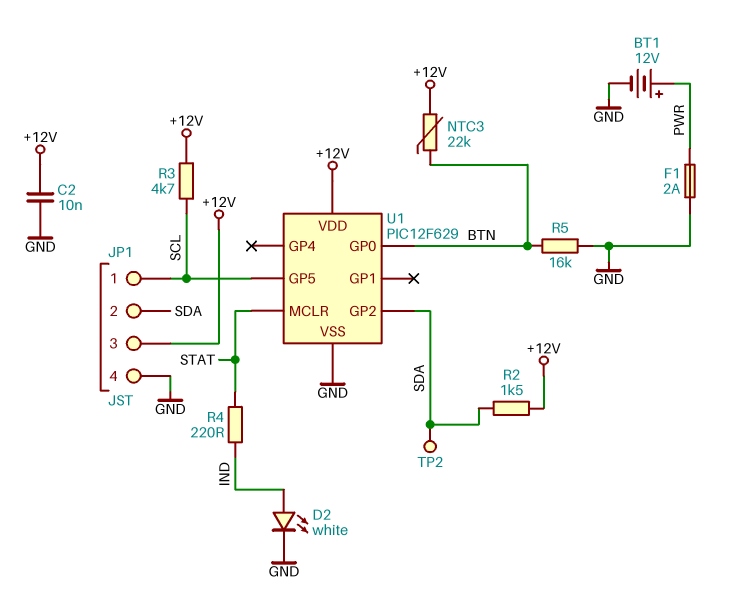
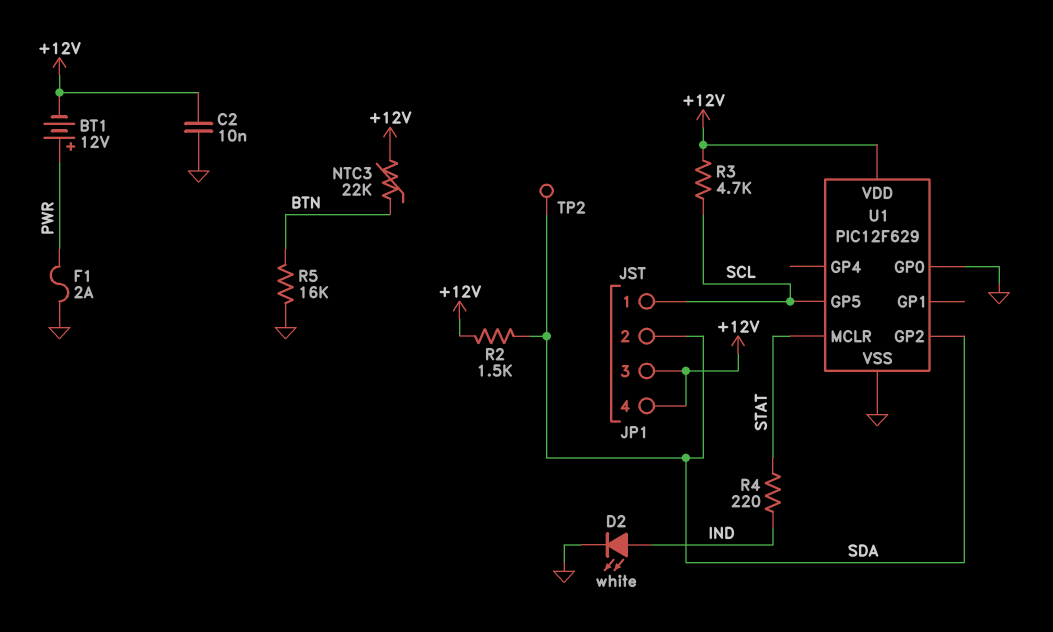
BT1: 12V (plus PWR, minus GND) -> 12V (plus PWR, minus +12V)
JP1 pin 4: GND -> +12V
U1 pin GP0: BTN -> GND

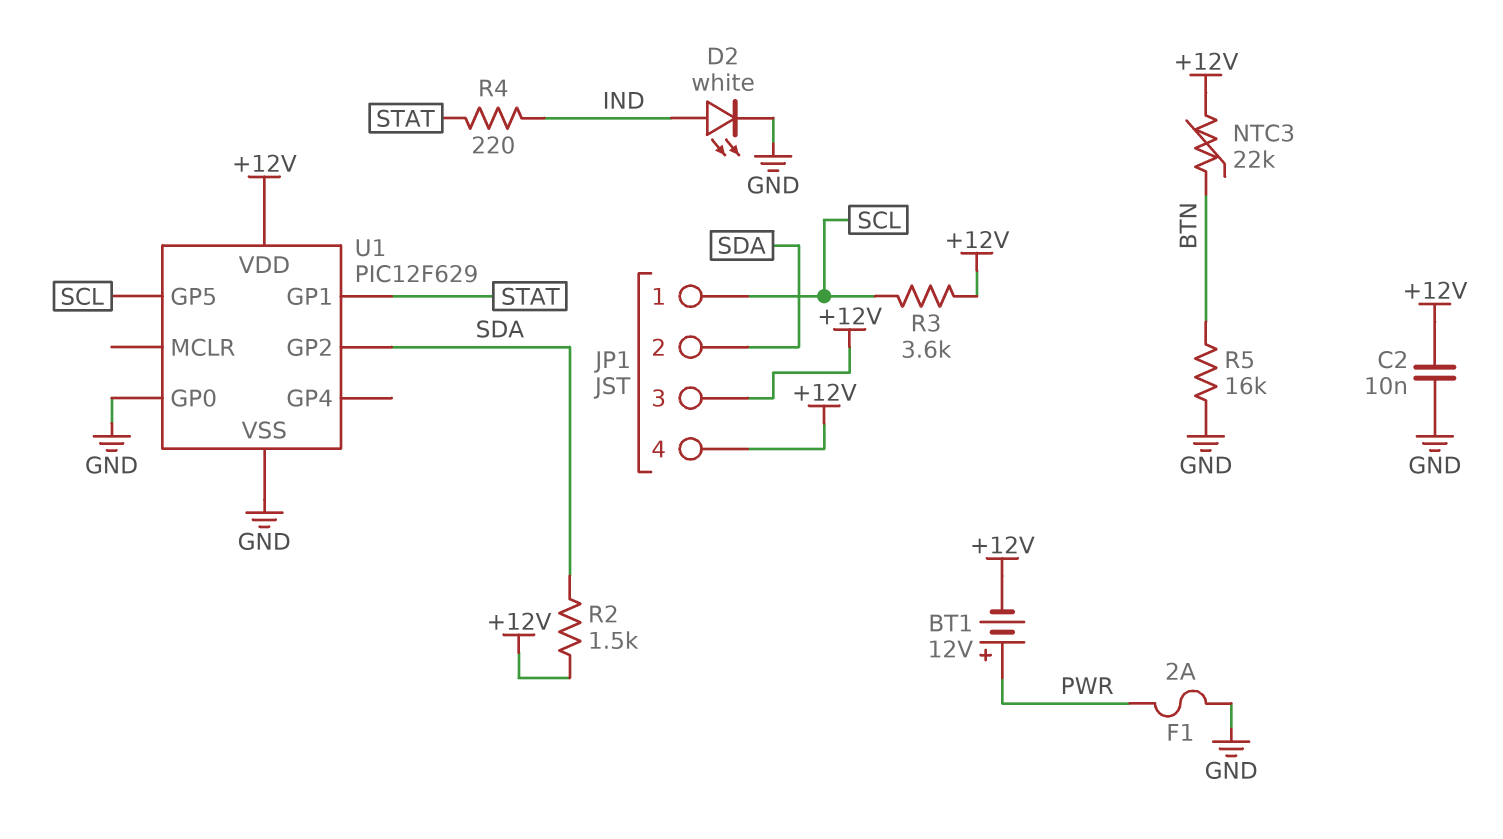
R3: 4.7k (+12V, SCL) -> 3.6k (+12V, SCL)
TP2: test point (SDA) -> none
U1 pin GP1: none -> STAT
U1 pin MCLR: STAT -> none

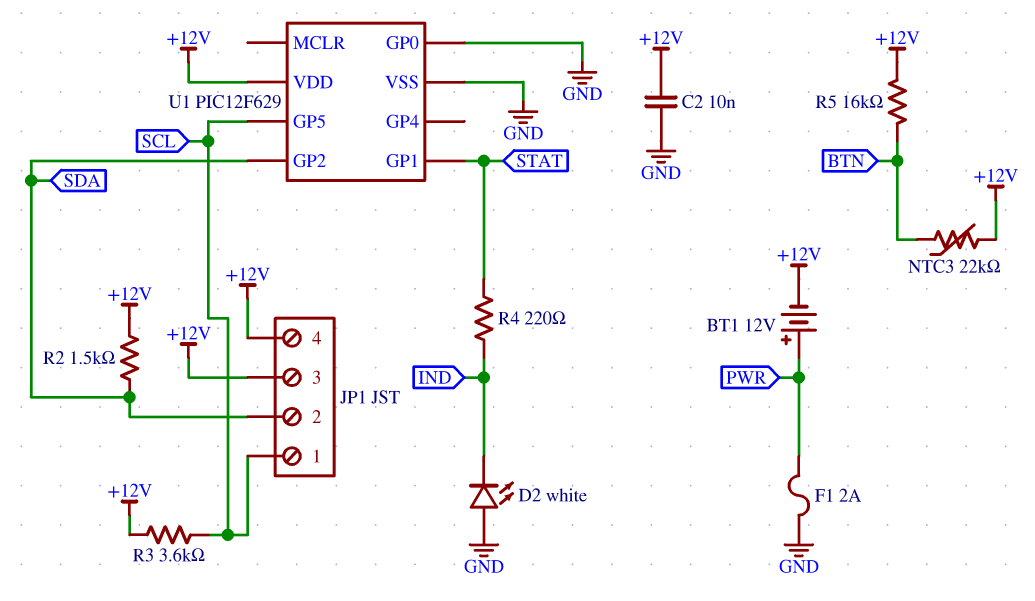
D2: LED white (A IND, K GND) -> LED white (A GND, K IND)
R5: 16k (BTN, GND) -> 16k (+12V, BTN)

